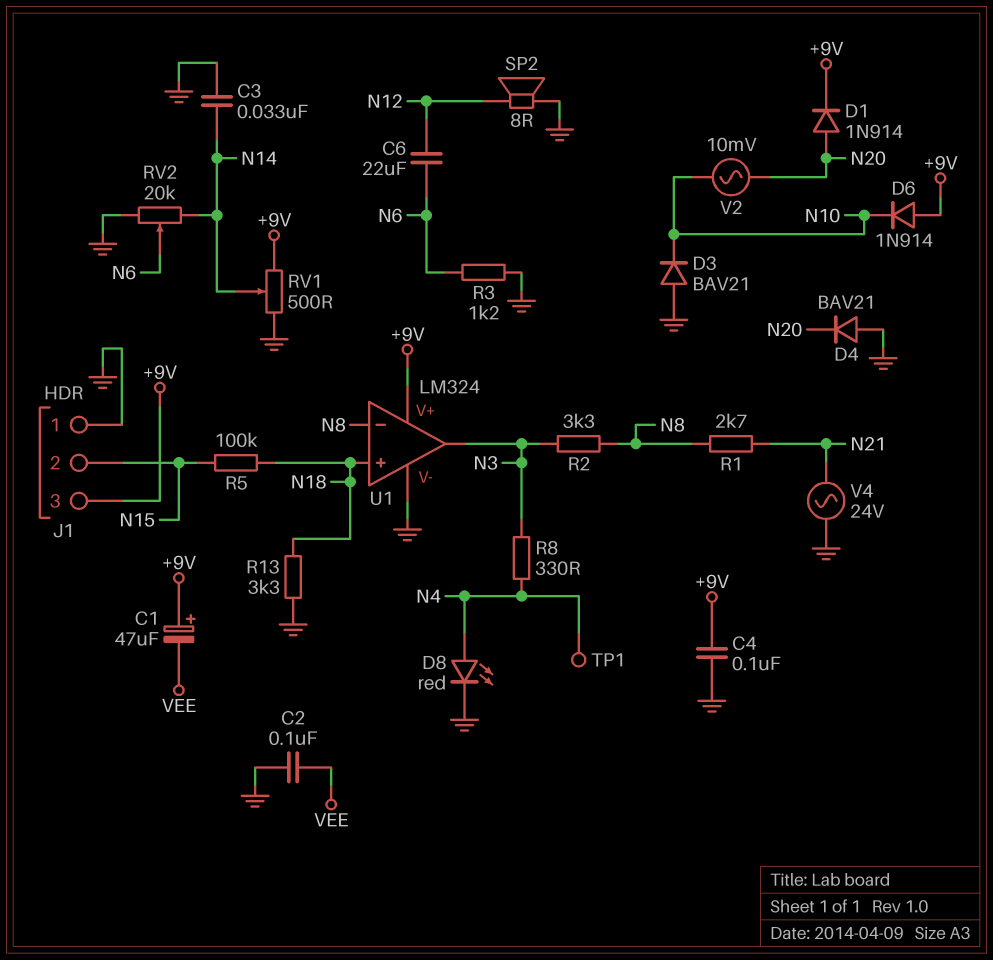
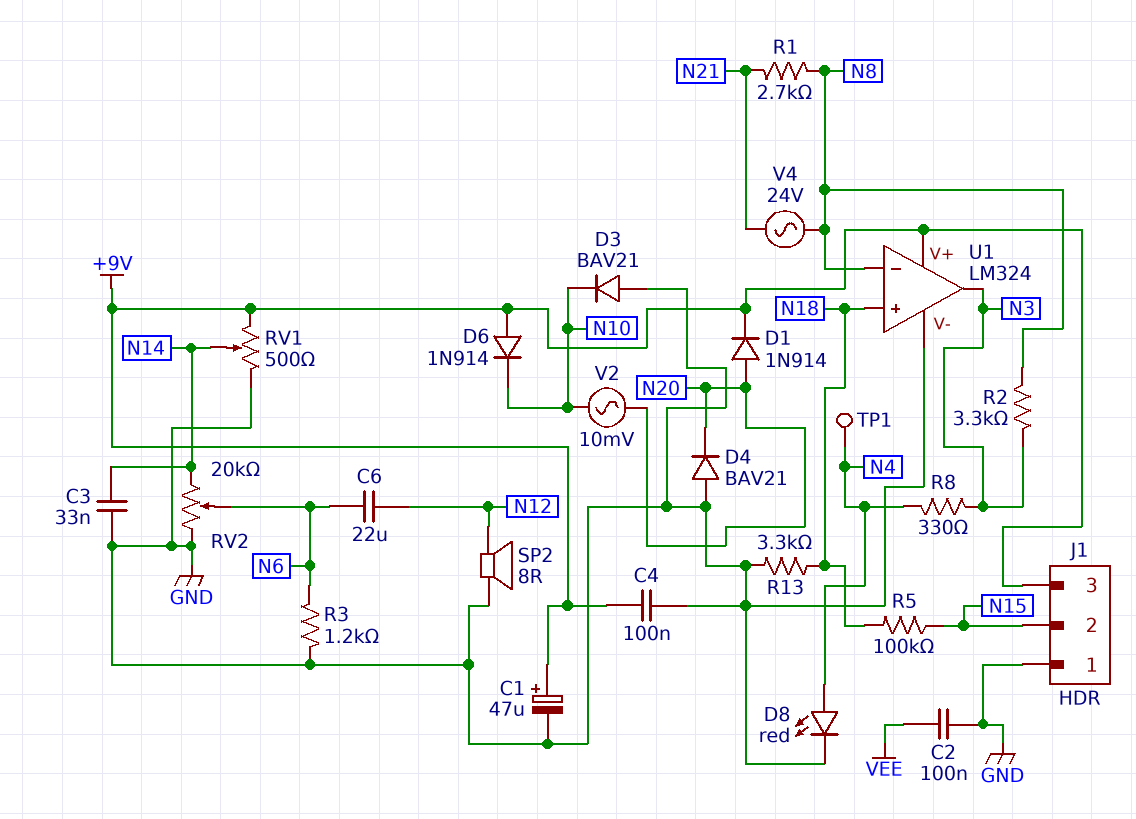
C1: 47uF (plus +9V, minus VEE) -> 47uF (plus +9V, minus GND)
V4: AC 24V (GND, N21) -> AC 24V (N8, N21)

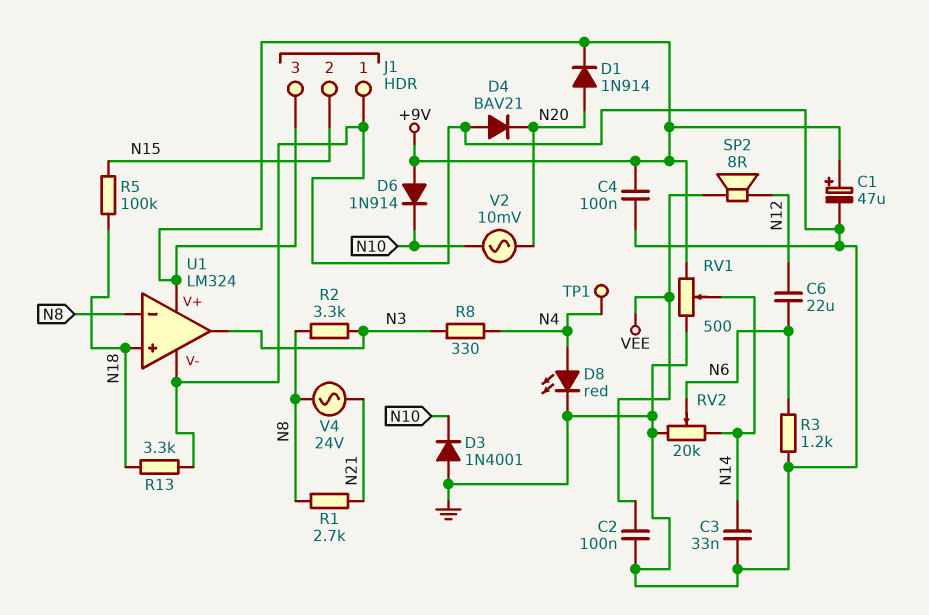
D3: diode BAV21 (A GND, K N10) -> diode 1N4001 (A GND, K N10)
SP2: speaker 8R (GND, N12) -> speaker 8R (N12, VEE)

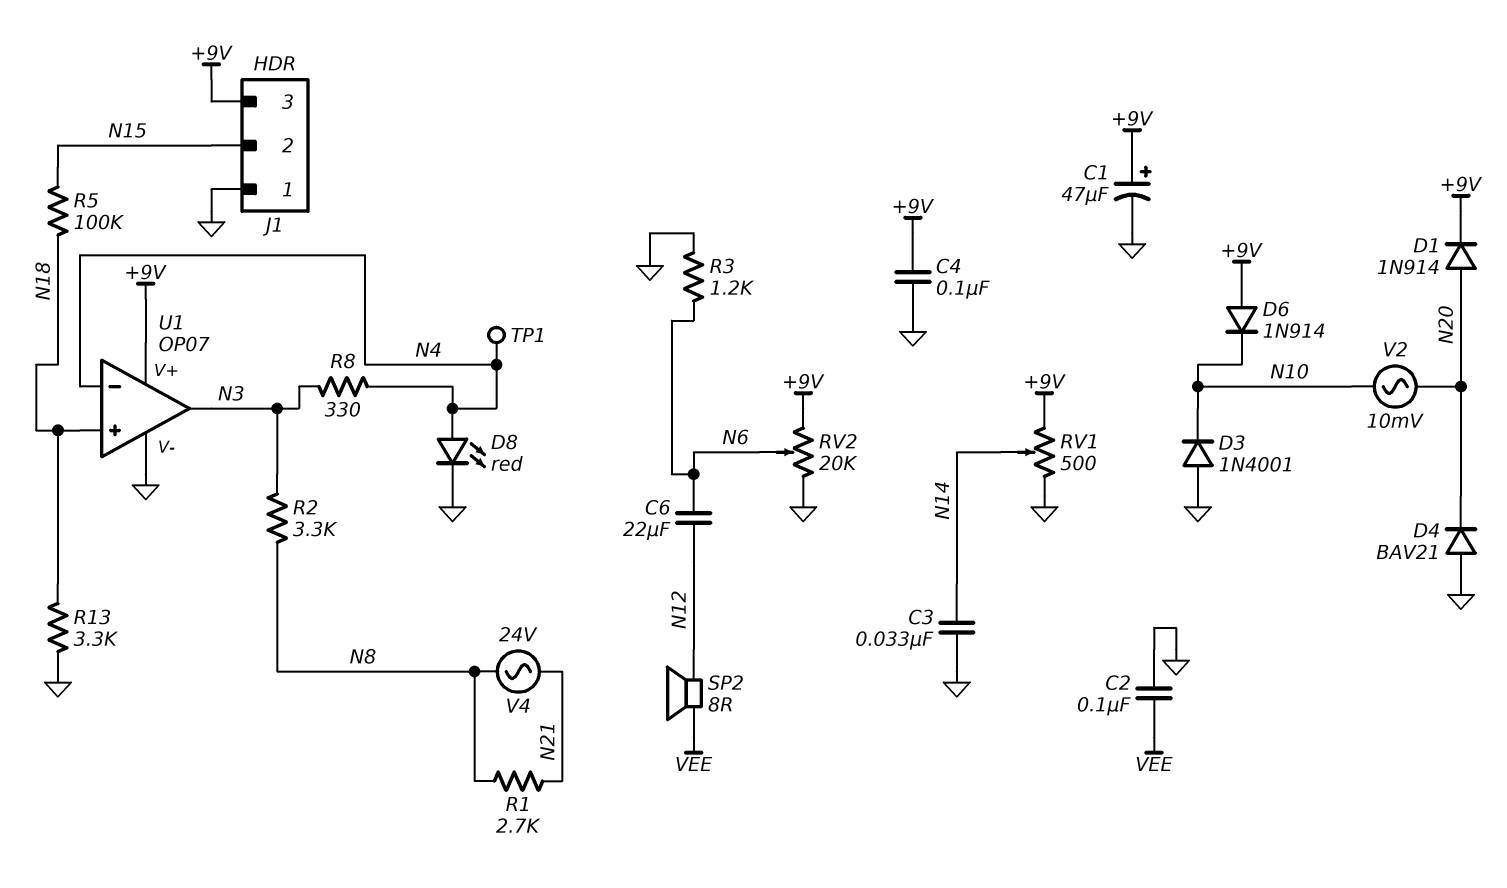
RV2: 20k (GND, N14, wiper N6) -> 20k (+9V, GND, wiper N6)
U1: LM324 -> OP07
U1 pin in-: N8 -> N4

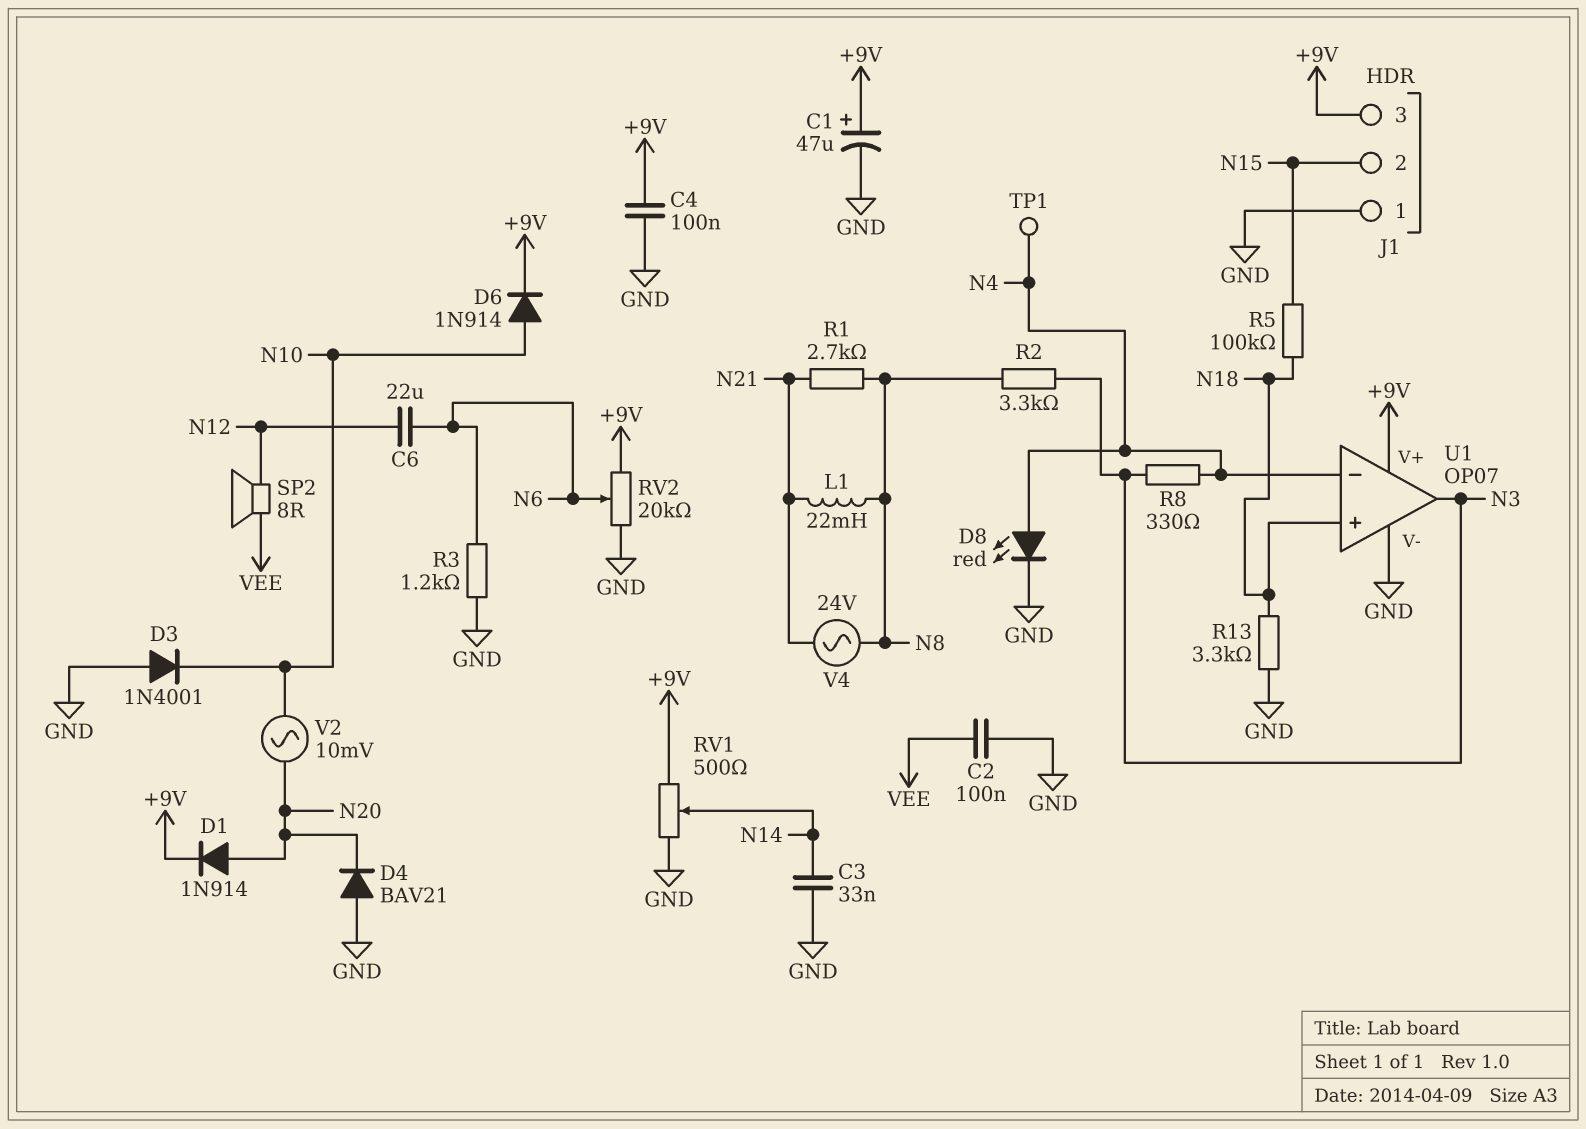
D6: diode 1N914 (A +9V, K N10) -> diode 1N914 (A N10, K +9V)
L1: none -> 22mH (N8, N21)

